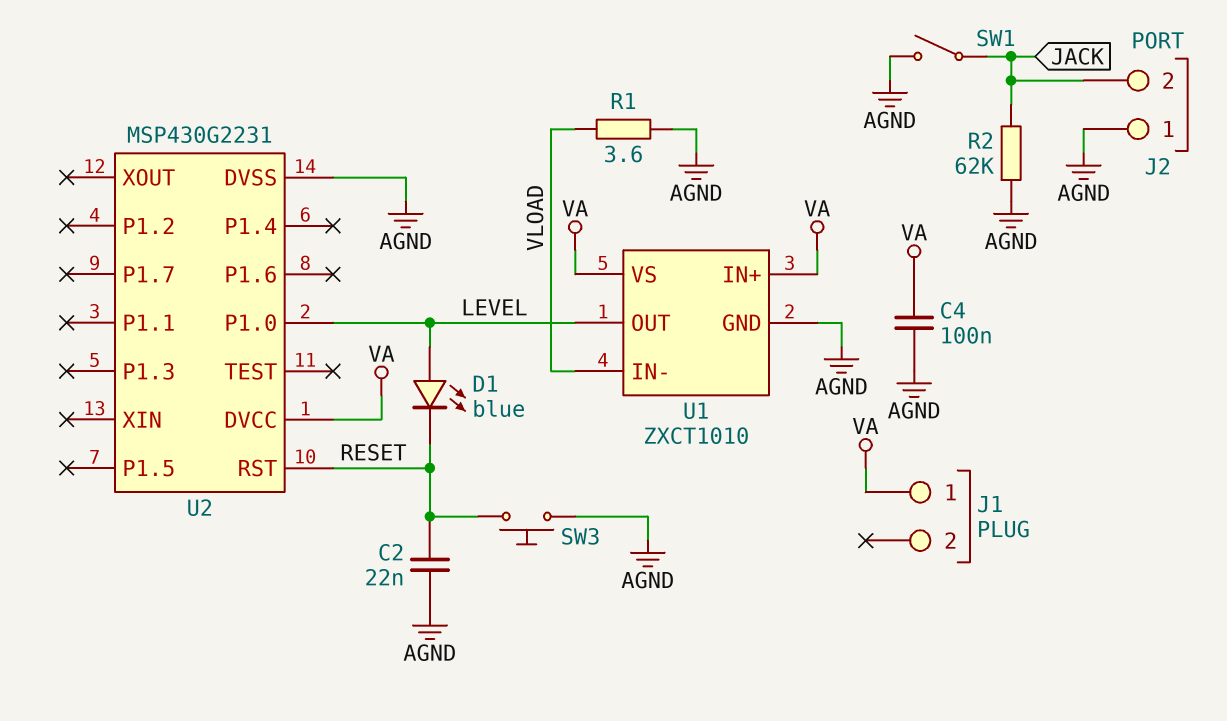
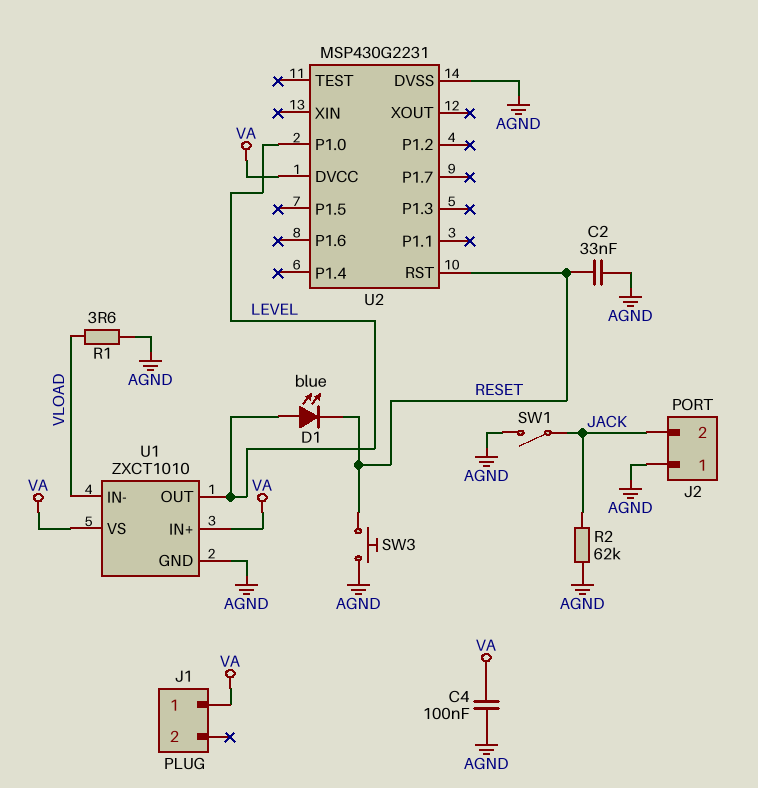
C2: 22nF (AGND, RESET) -> 33nF (AGND, RESET)

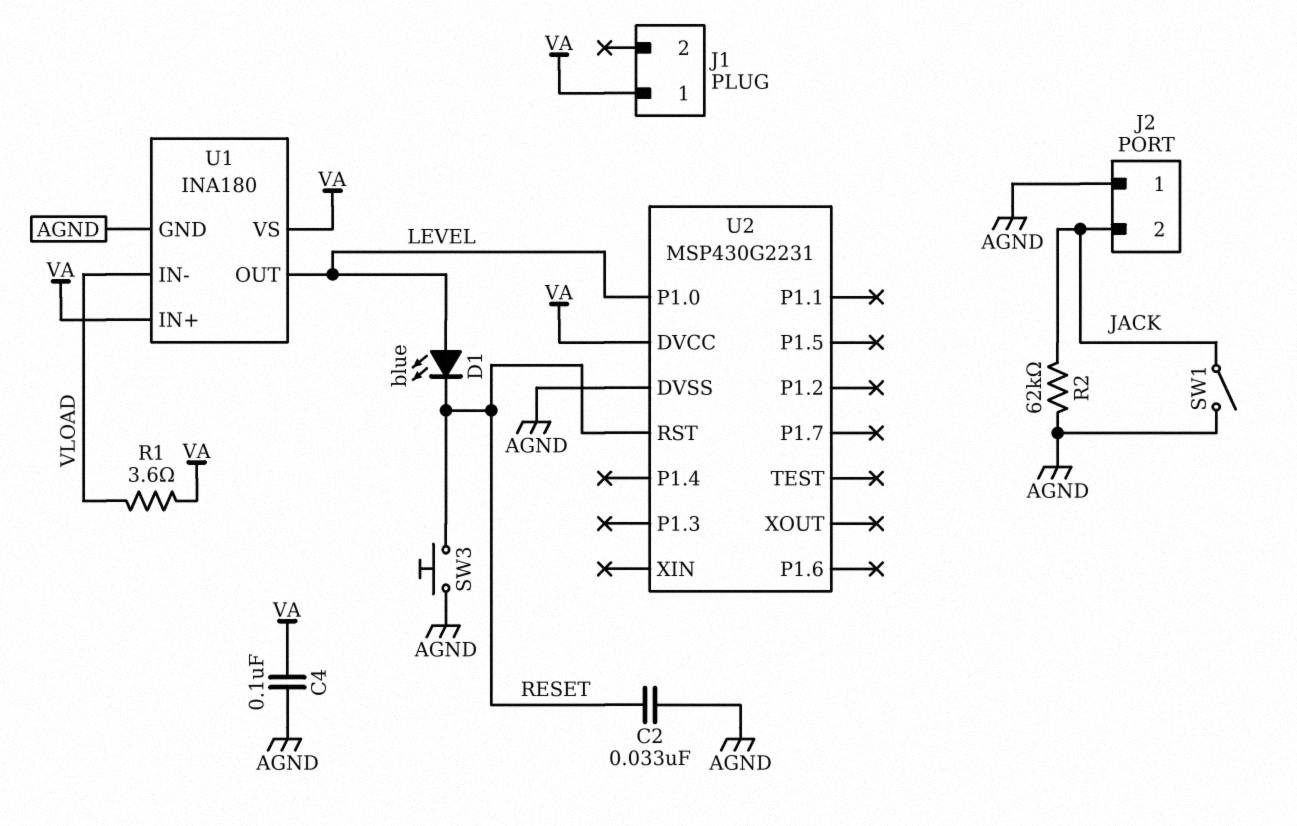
R1: 3.6 (AGND, VLOAD) -> 3.6 (VA, VLOAD)
U1: ZXCT1010 -> INA180

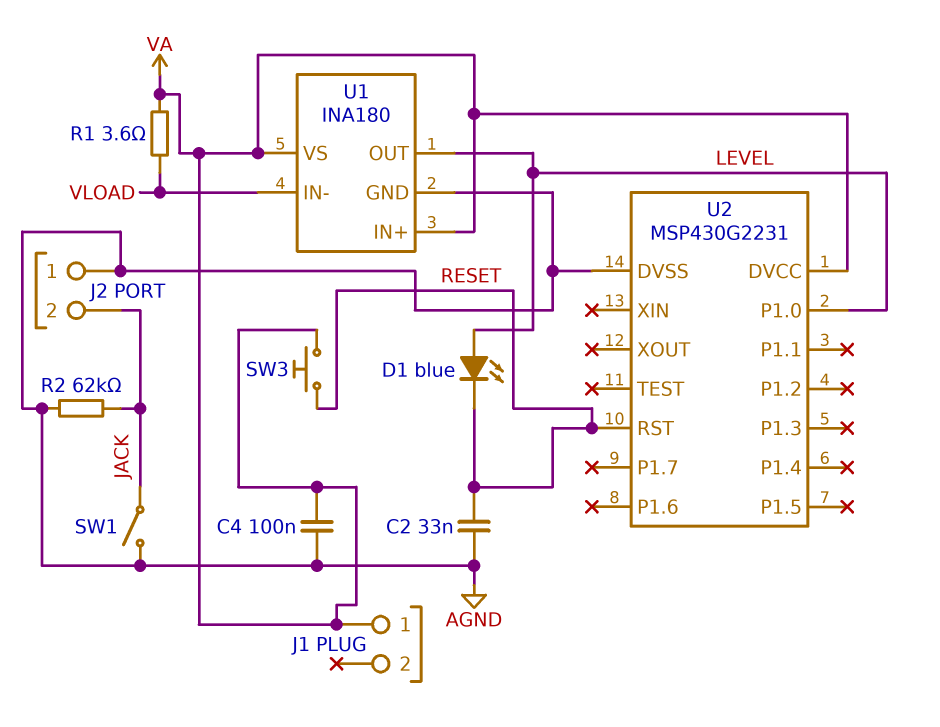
SW3: button (AGND, RESET) -> button (RESET, VA)

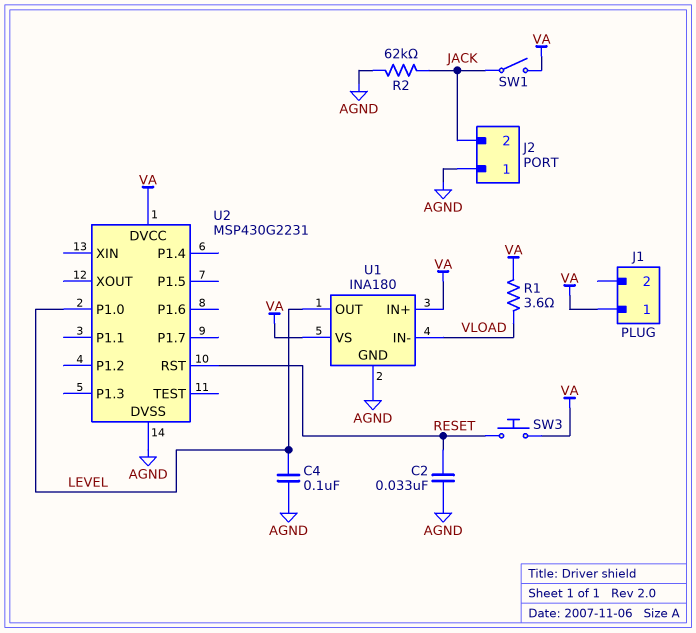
C4: 100nF (AGND, VA) -> 100nF (AGND, LEVEL)
D1: LED blue (A LEVEL, K RESET) -> none
SW1: switch (AGND, JACK) -> switch (JACK, VA)

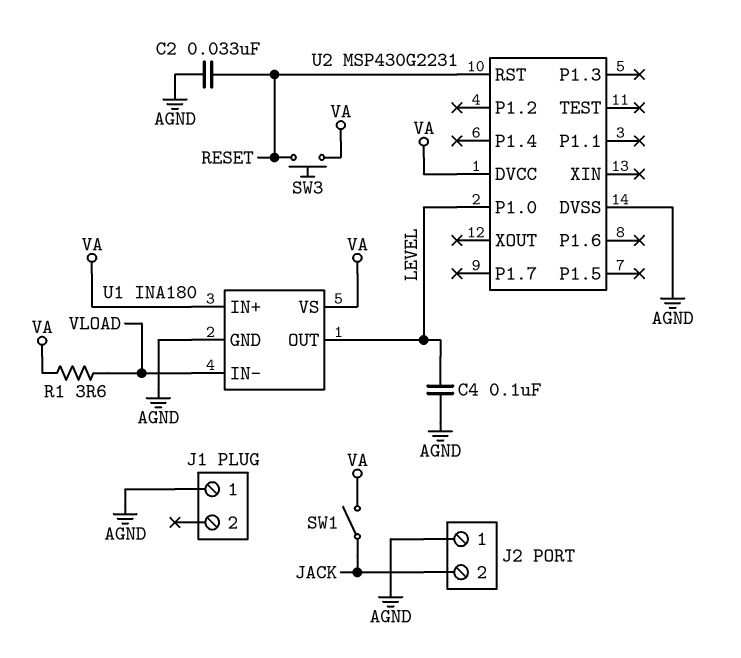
J1 pin 1: VA -> AGND
R2: 62k (AGND, JACK) -> none

